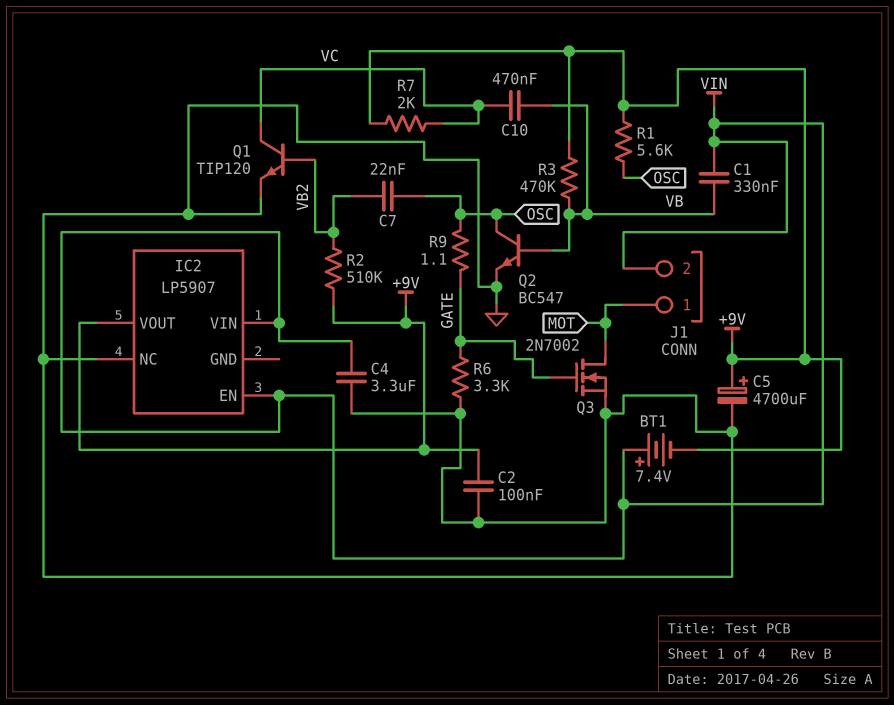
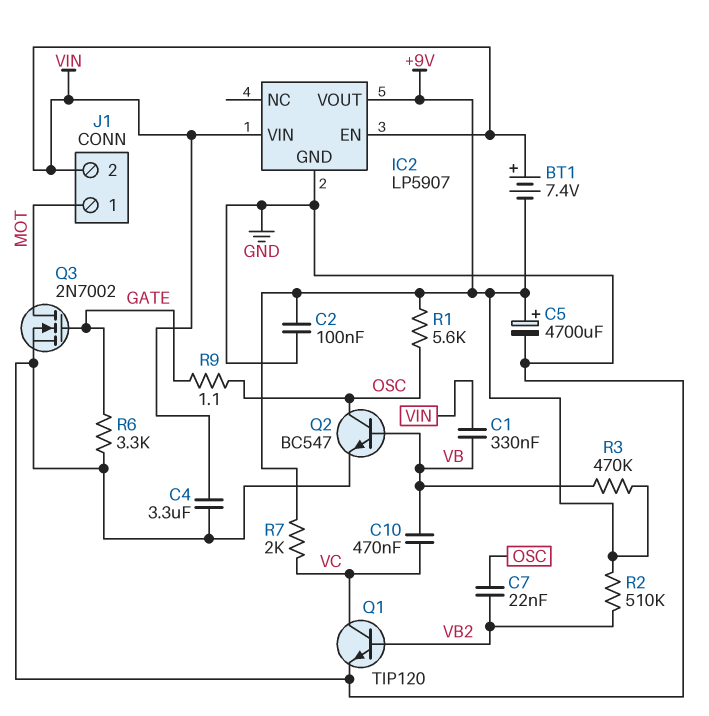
IC2 pin GND: none -> GND
IC2 pin NC: GND -> none

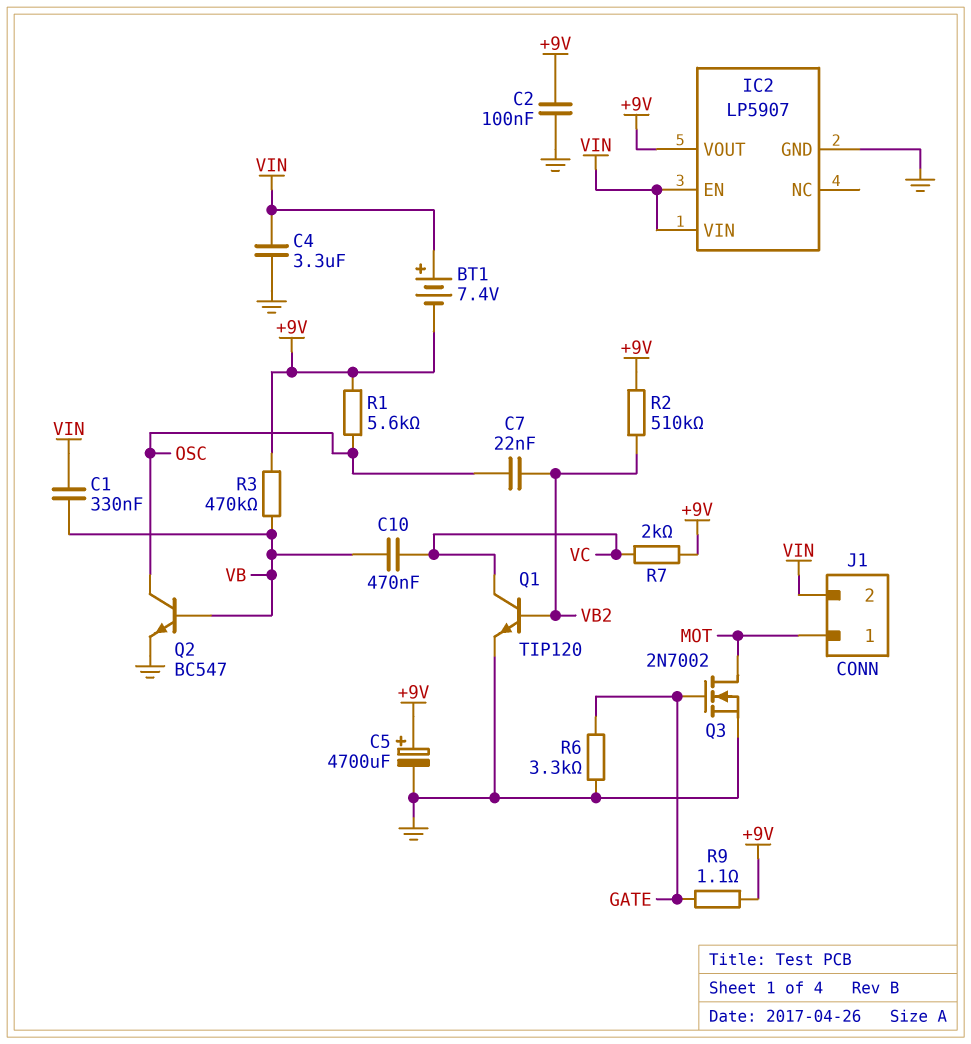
R9: 1.1 (GATE, OSC) -> 1.1 (+9V, GATE)

